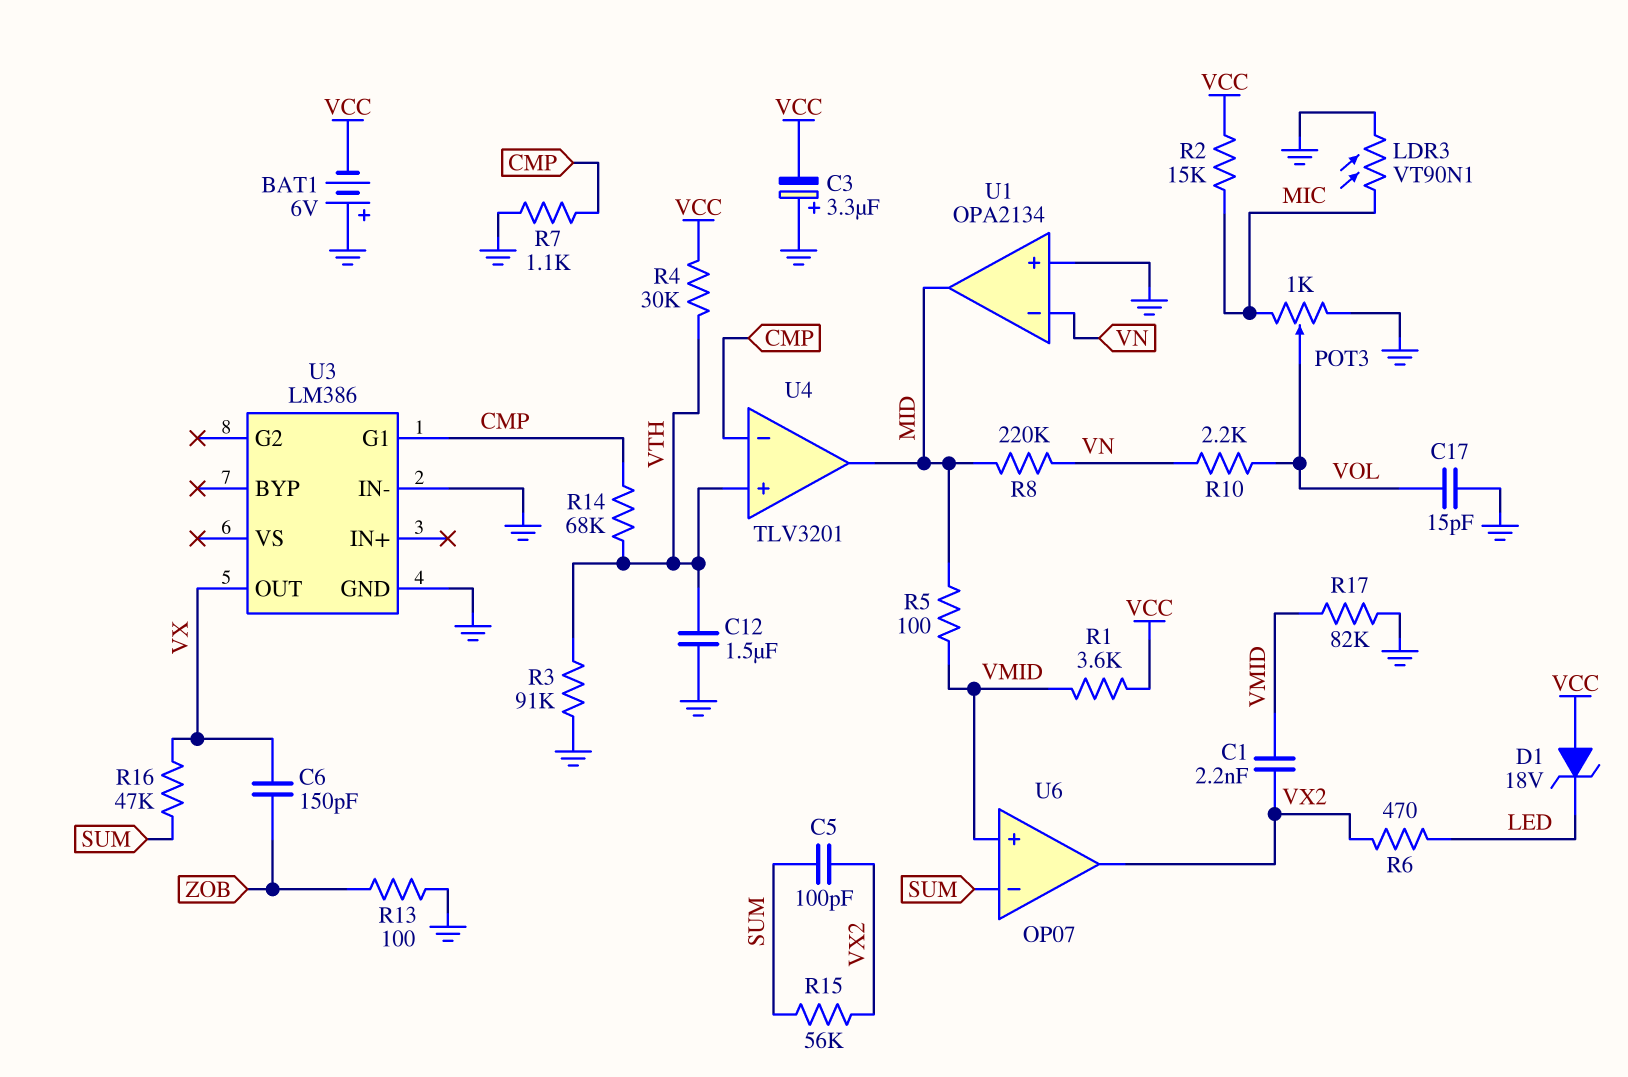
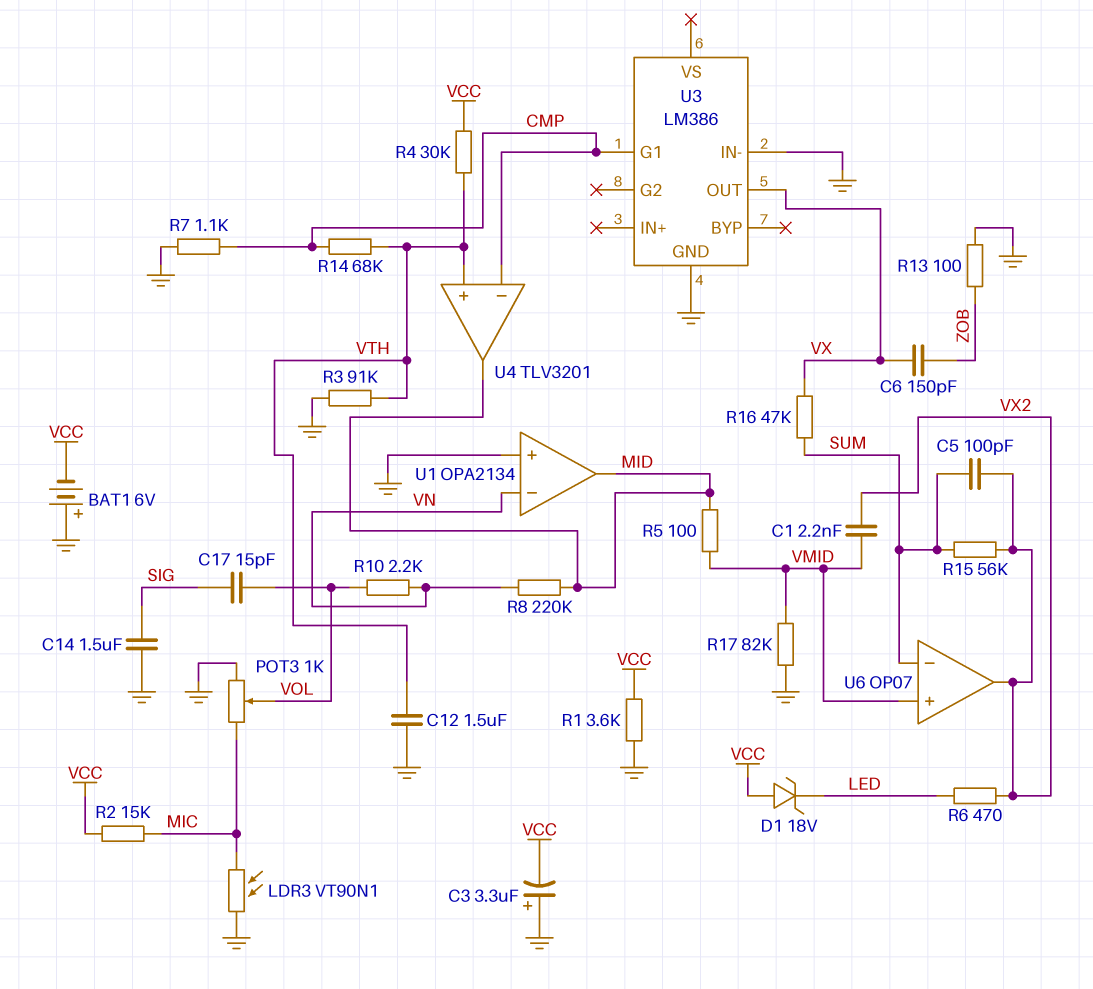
C14: none -> 1.5uF (GND, SIG)
C17: 15pF (GND, VOL) -> 15pF (SIG, VOL)
R1: 3.6k (VCC, VMID) -> 3.6k (GND, VCC)

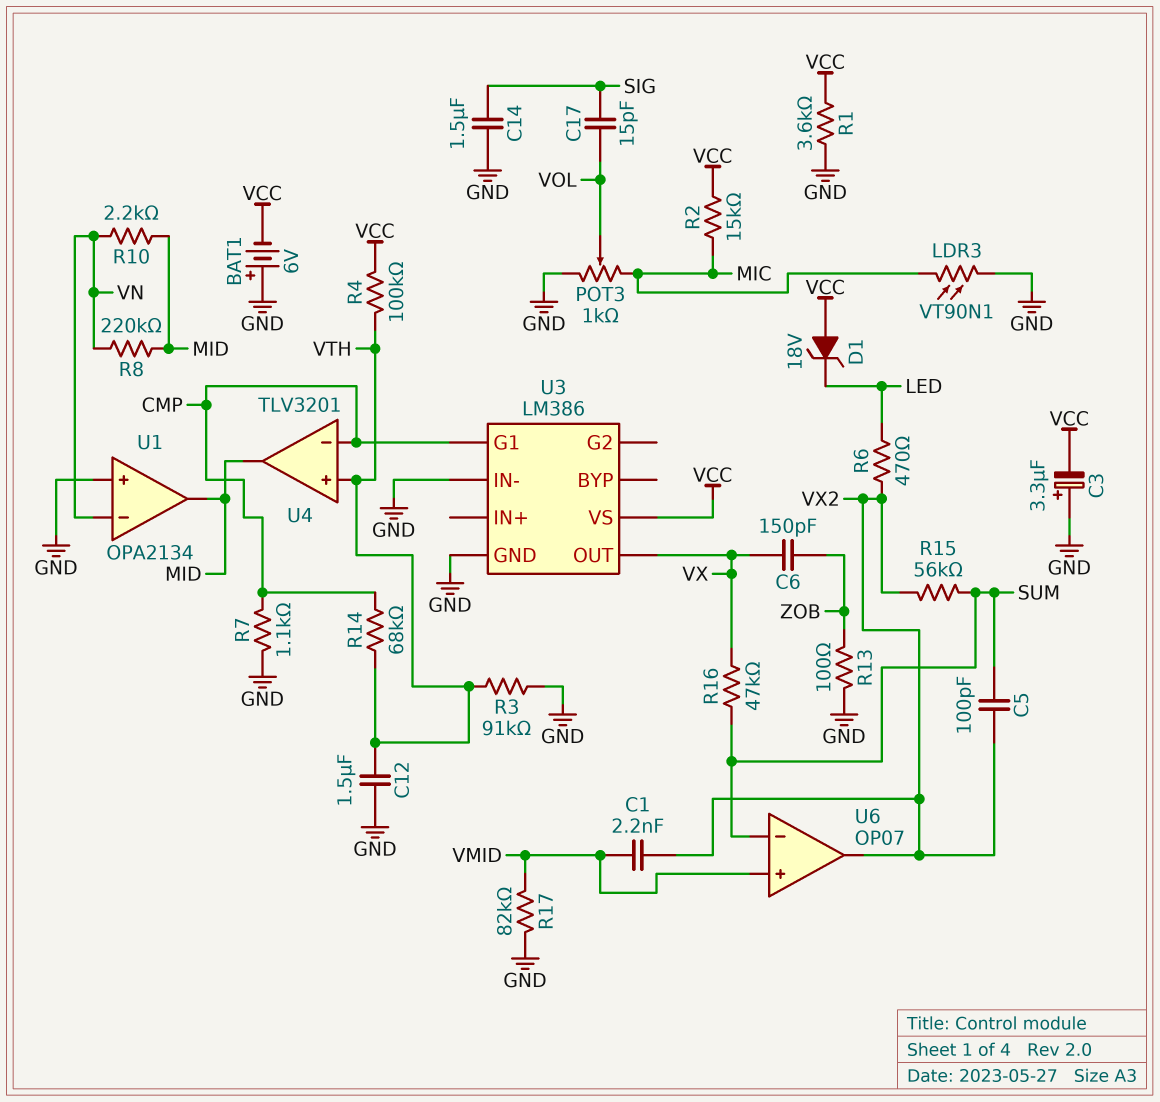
R4: 30k (VCC, VTH) -> 100k (VCC, VTH)
R5: 100 (MID, VMID) -> none
R10: 2.2k (VN, VOL) -> 2.2k (MID, VN)
U3 pin VS: none -> VCC

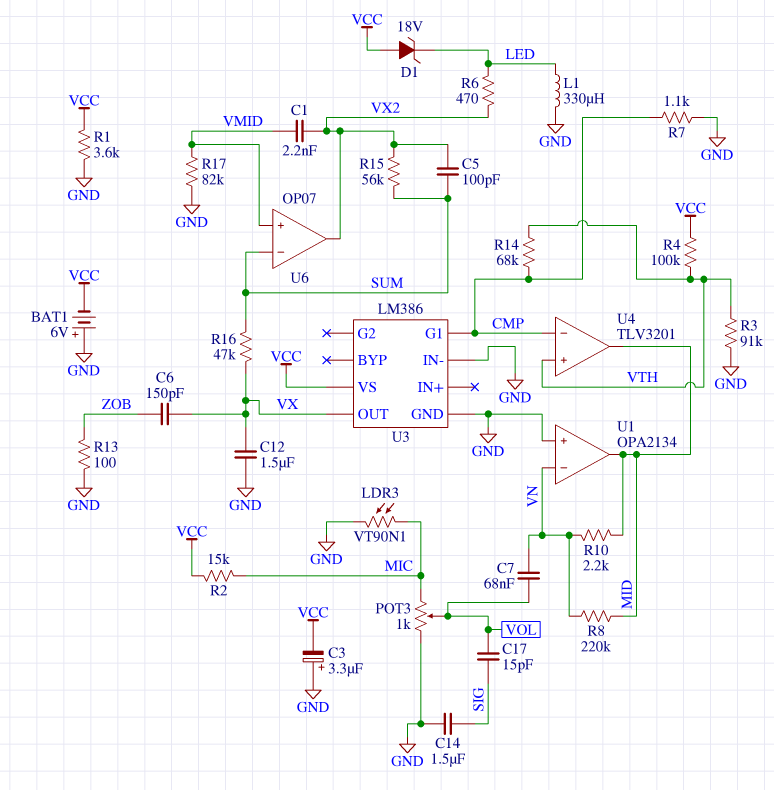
C7: none -> 68nF (VN, VOL)
C12: 1.5uF (GND, VTH) -> 1.5uF (GND, VX)
L1: none -> 330uH (GND, LED)

